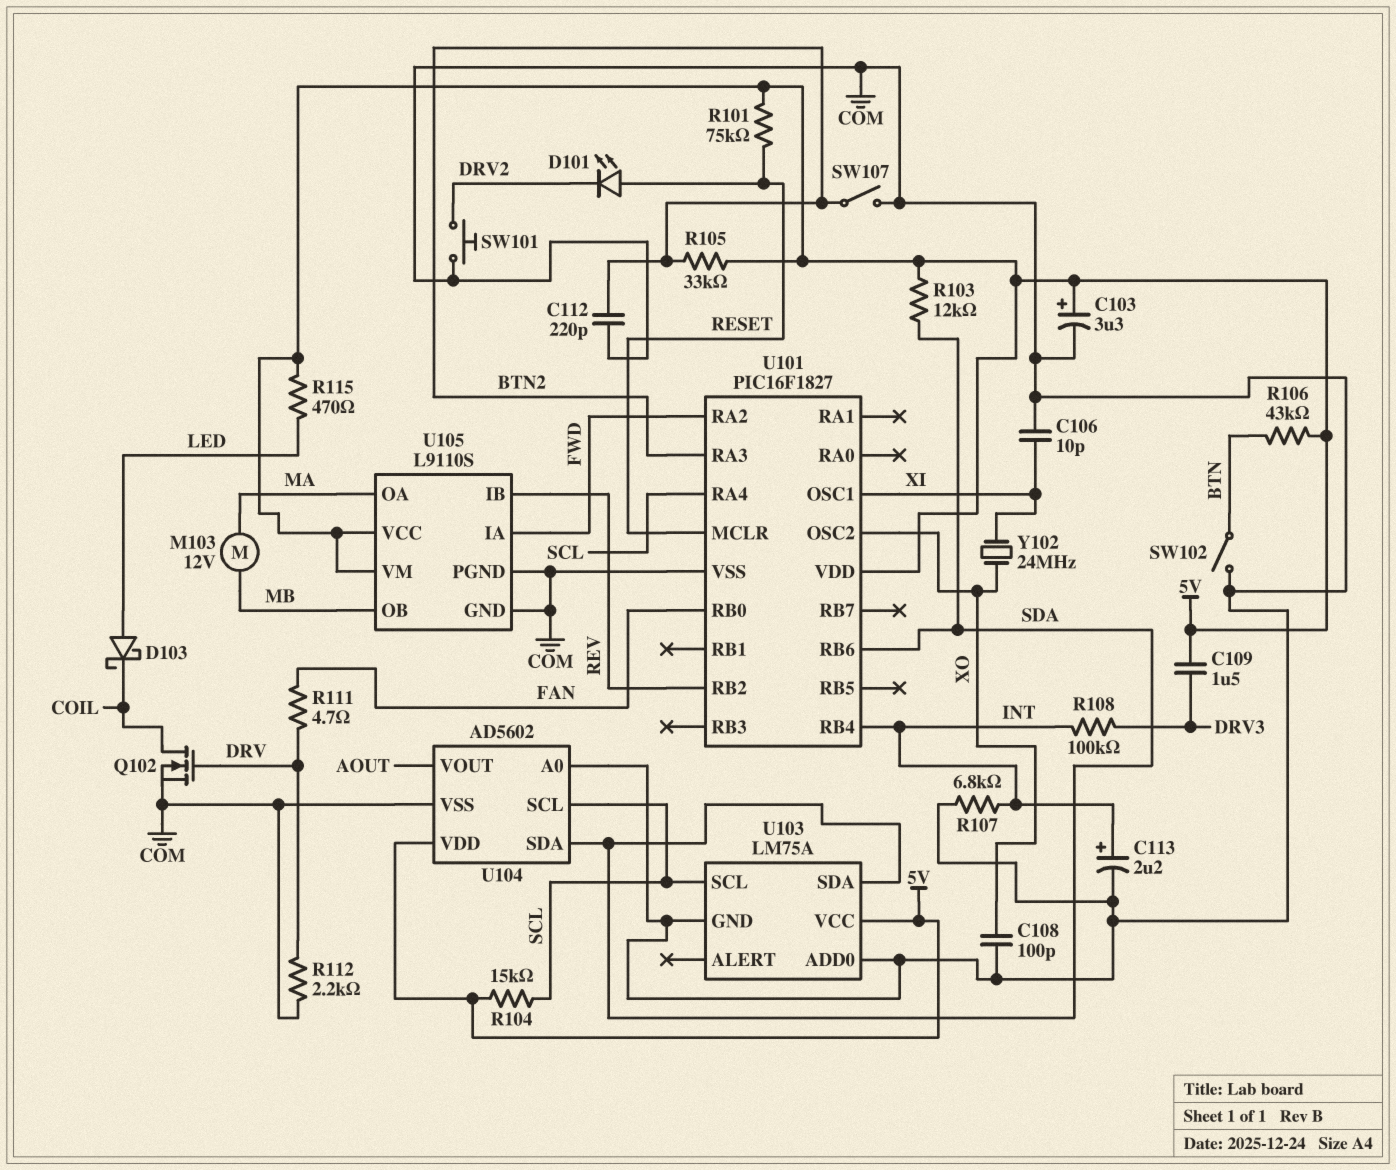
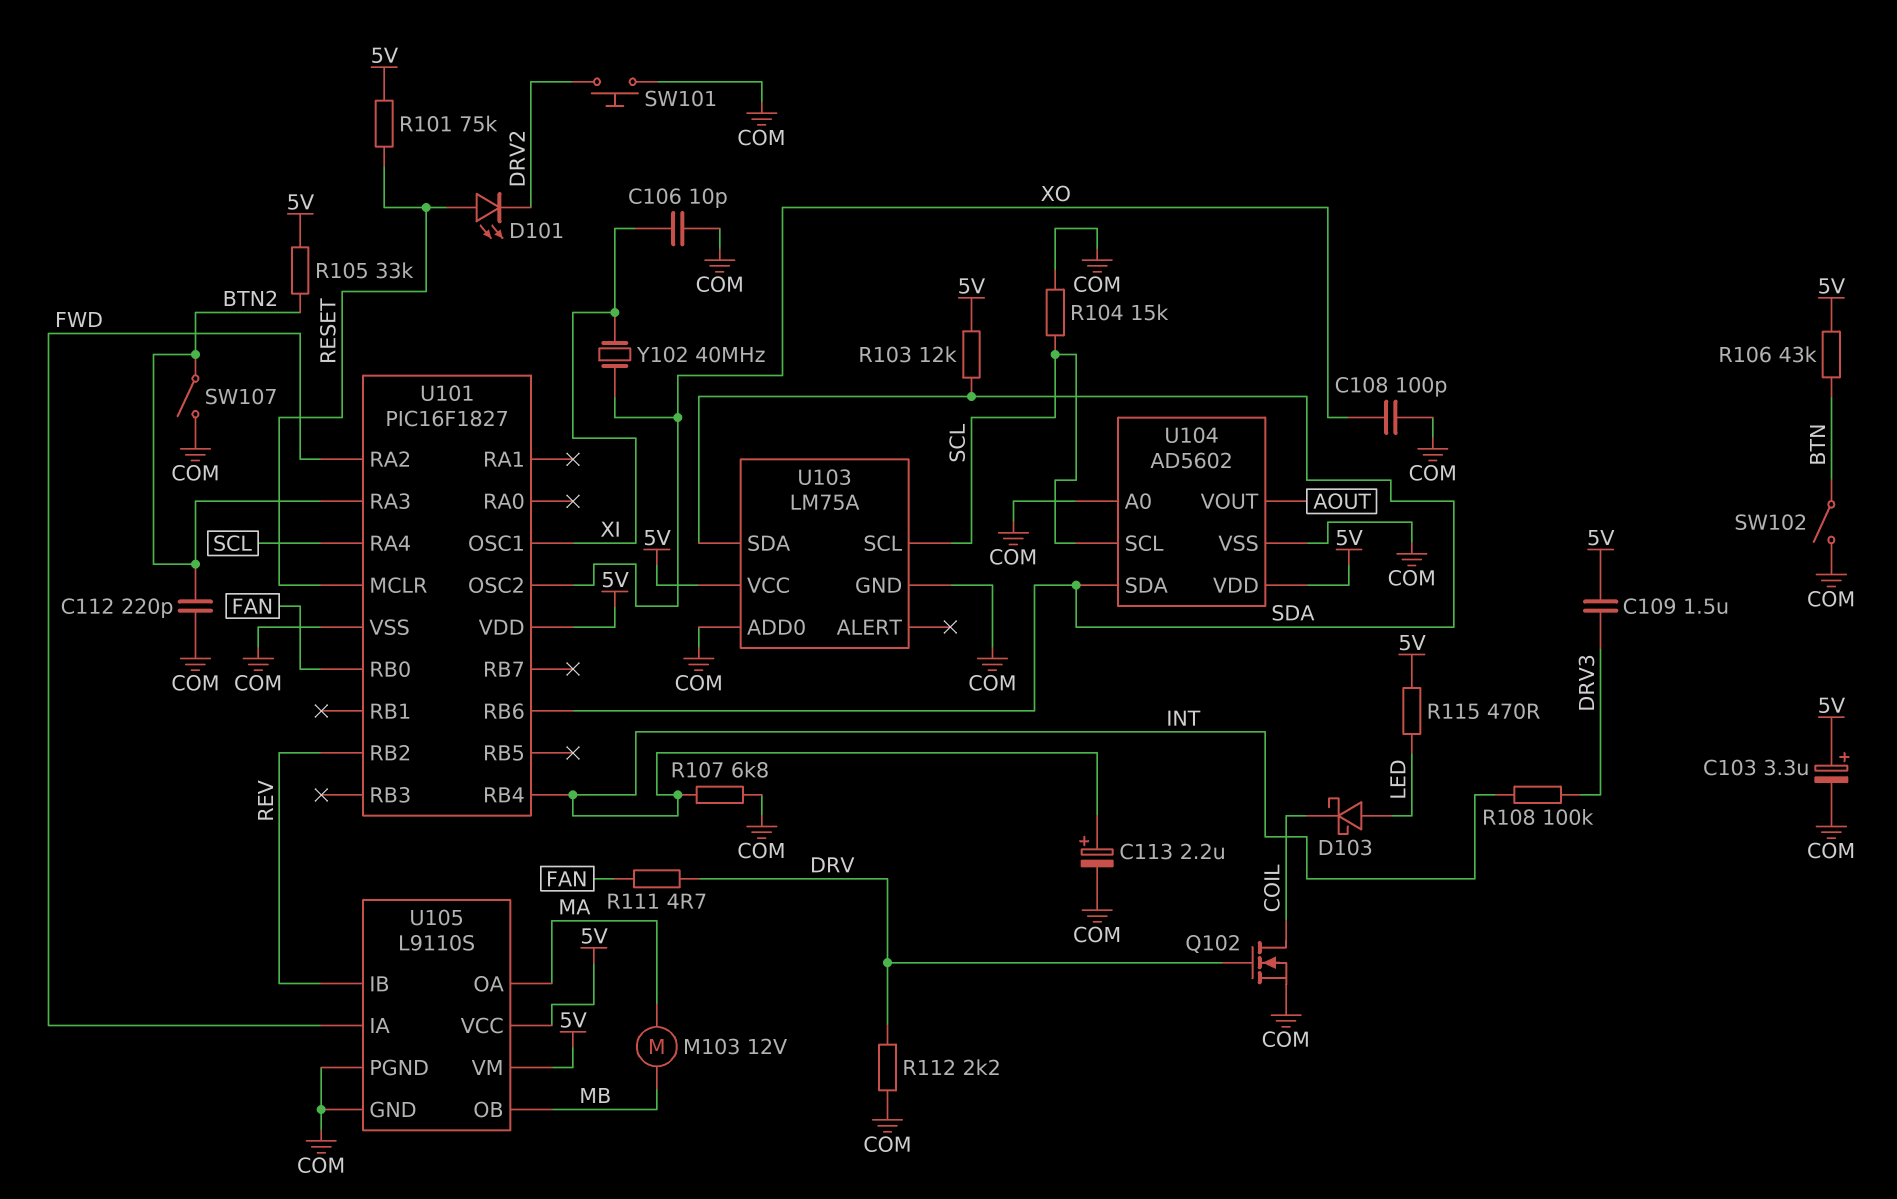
R104: 15k (5V, SCL) -> 15k (COM, SCL)
Y102: 24MHz (XI, XO) -> 40MHz (XI, XO)

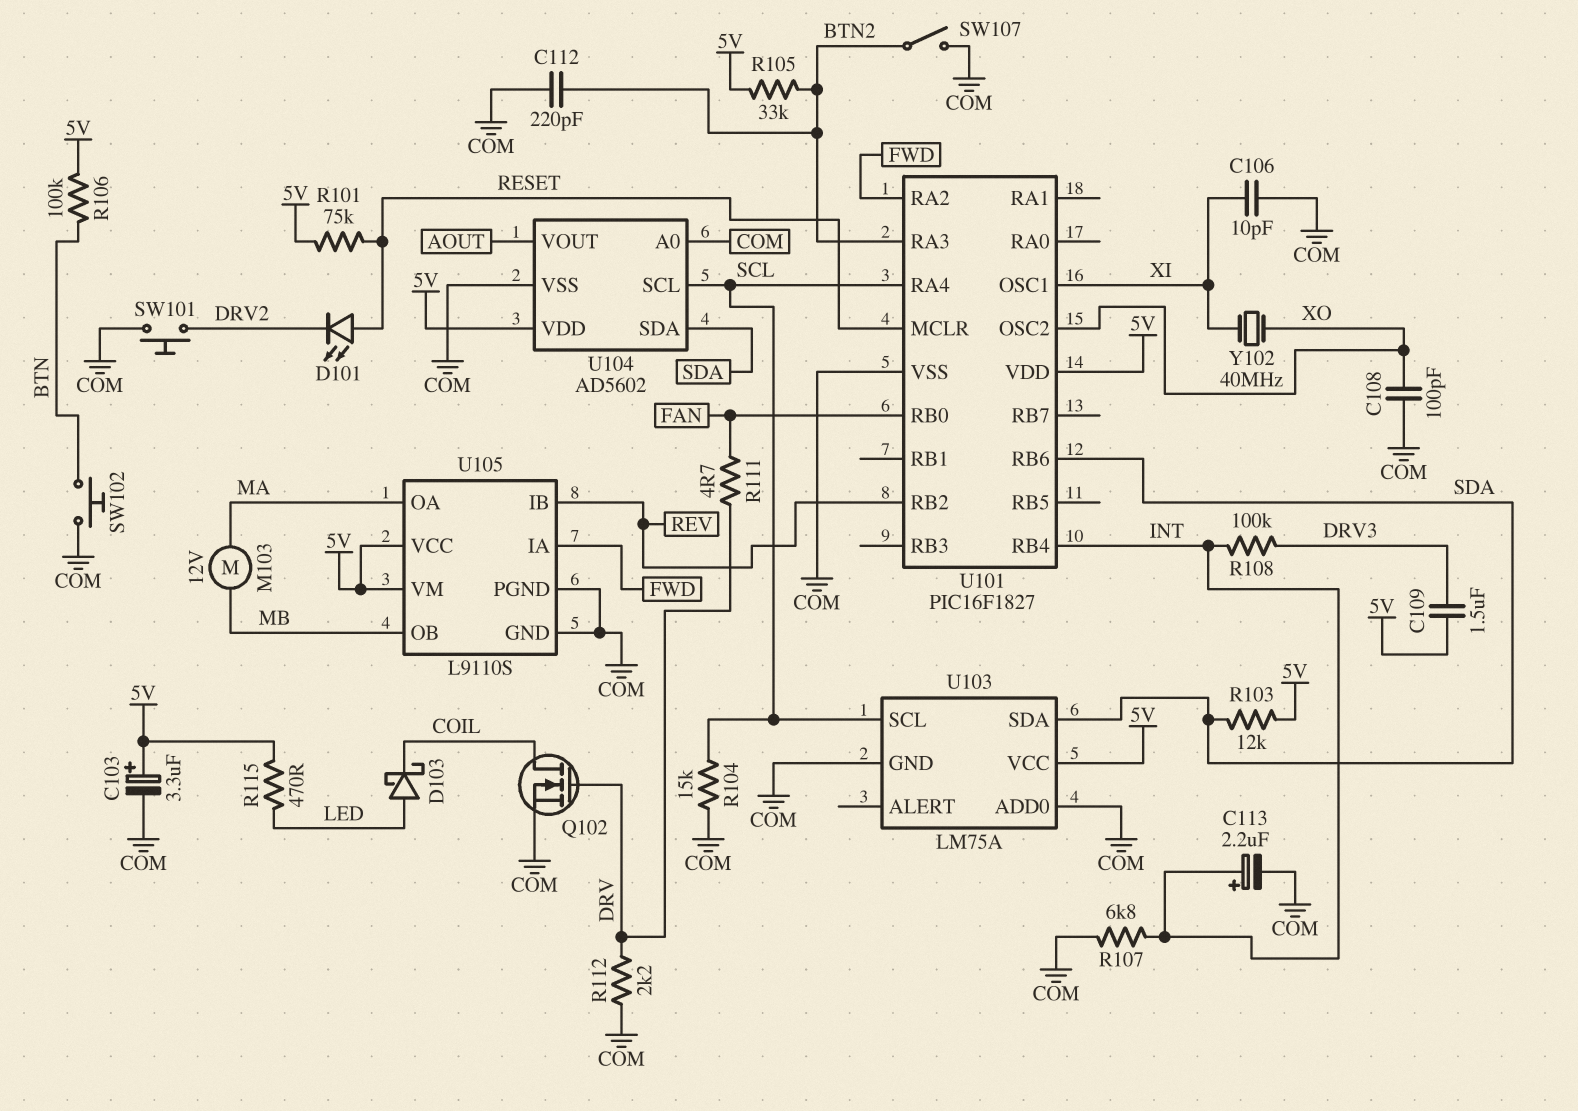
R106: 43k (5V, BTN) -> 100k (5V, BTN)
SW102: switch (BTN, COM) -> button (BTN, COM)

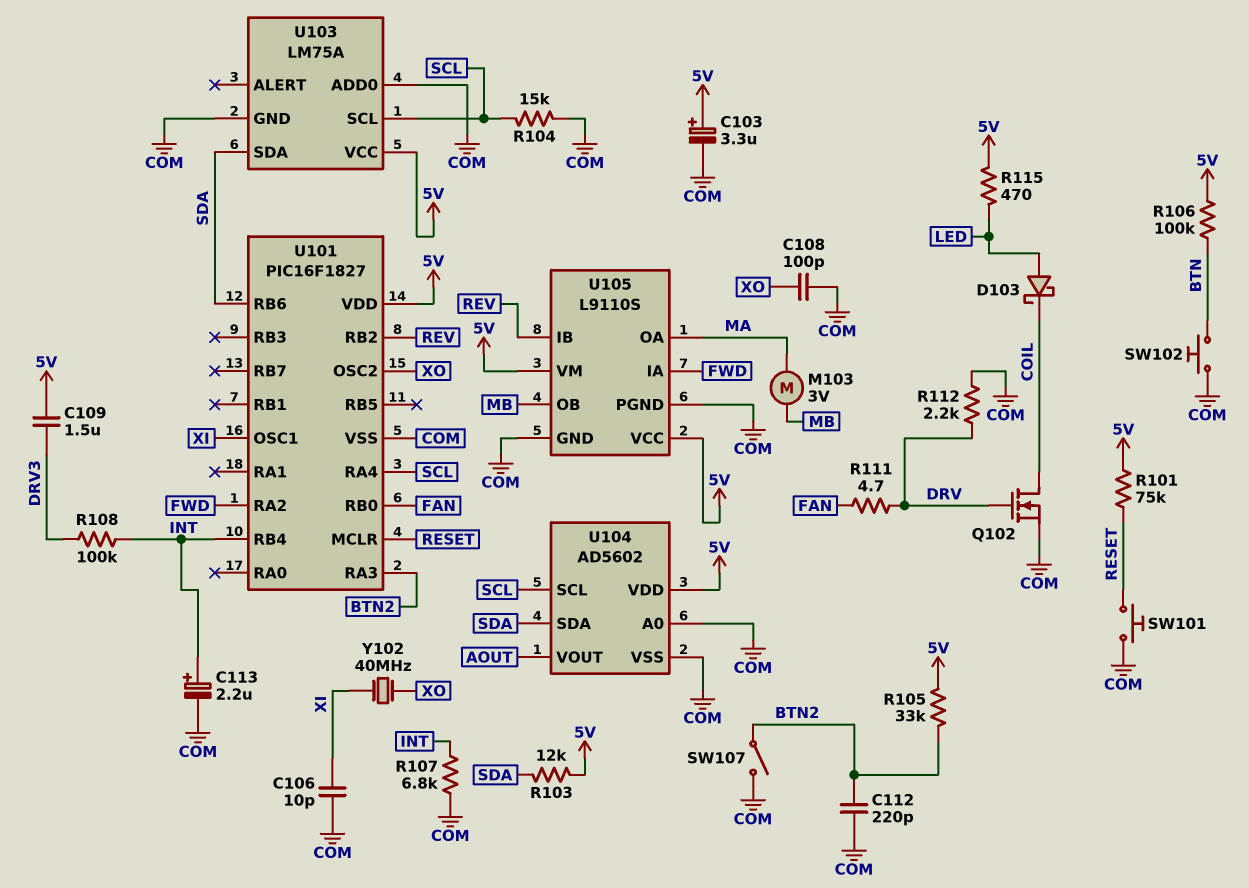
D101: LED (A RESET, K DRV2) -> none
M103: motor 12V (MA, MB) -> motor 3V (MA, MB)
SW101: button (COM, DRV2) -> button (COM, RESET)

